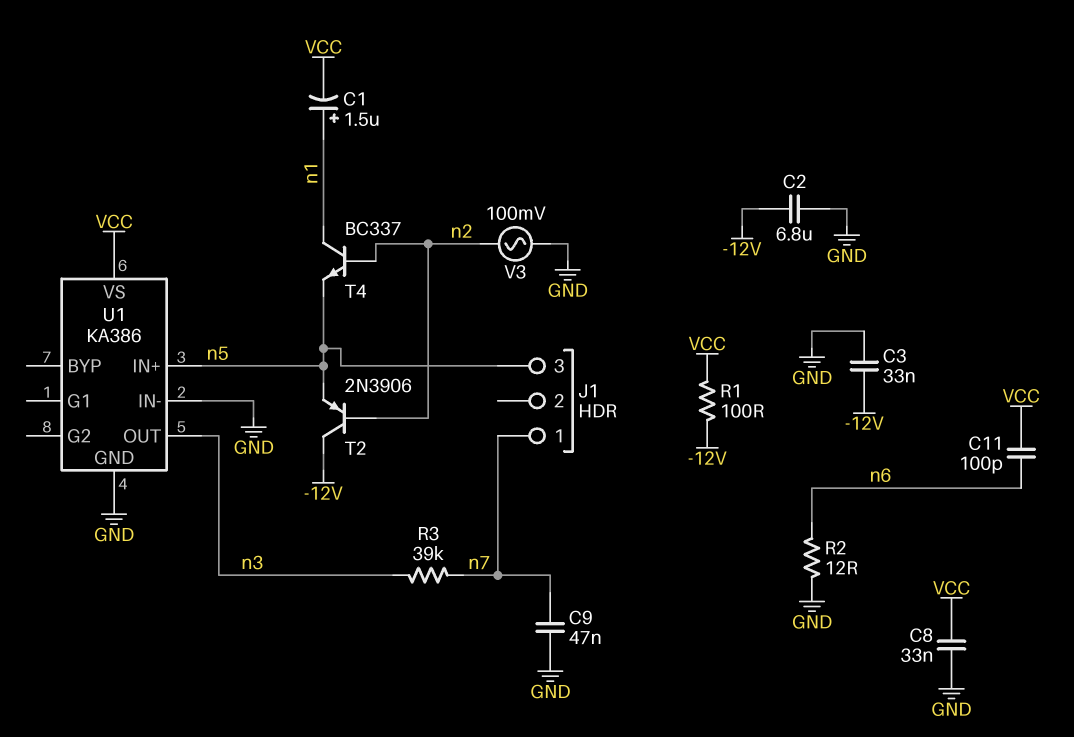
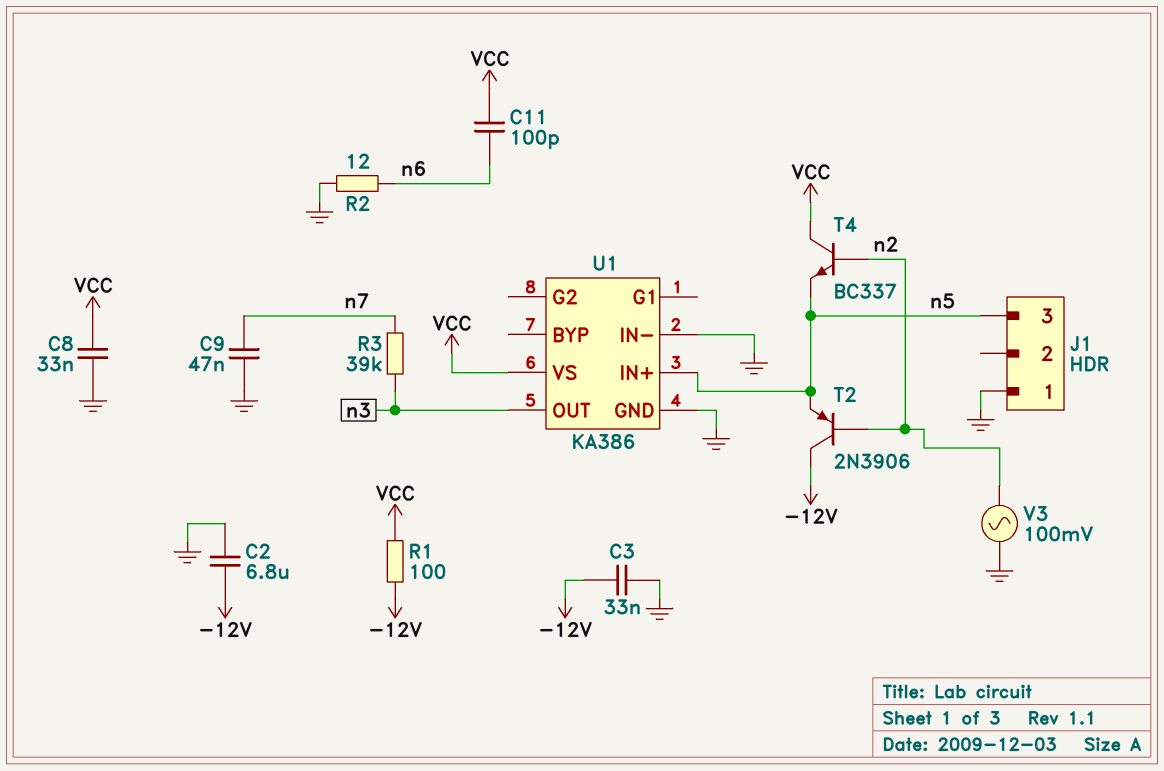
C1: 1.5uF (plus n1, minus VCC) -> none
J1 pin 1: n7 -> GND
T4: NPN BC337 (B n2, C n1, E n5) -> NPN BC337 (B n2, C VCC, E n5)

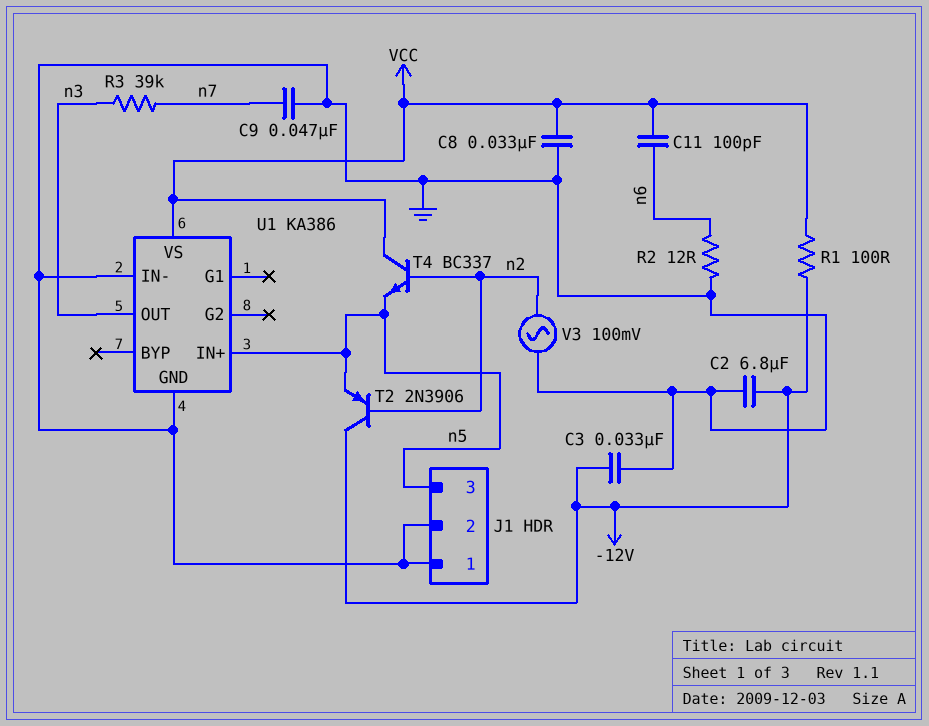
J1 pin 2: none -> GND

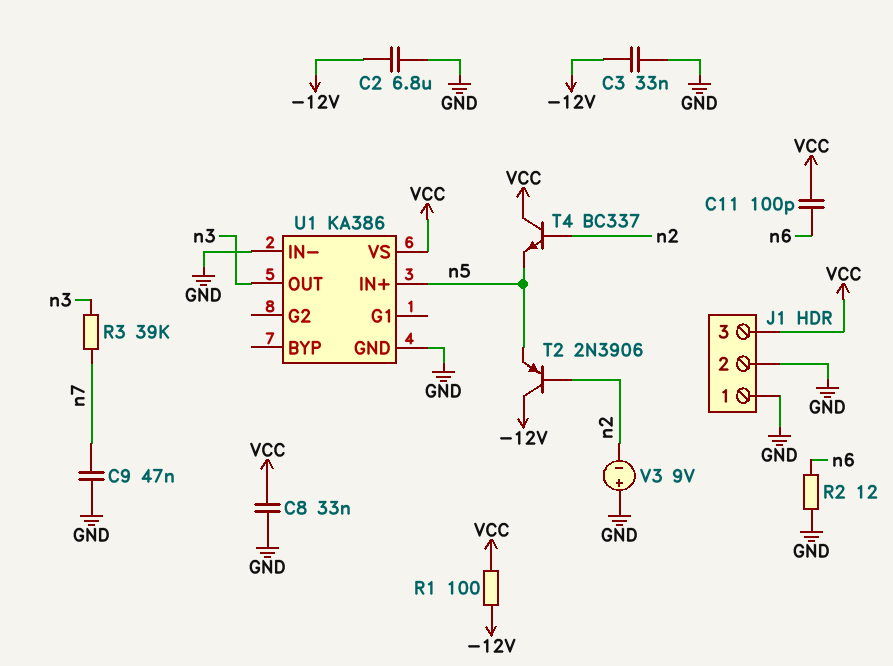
J1 pin 3: n5 -> VCC
V3: AC 100mV (GND, n2) -> 9V (plus GND, minus n2)

